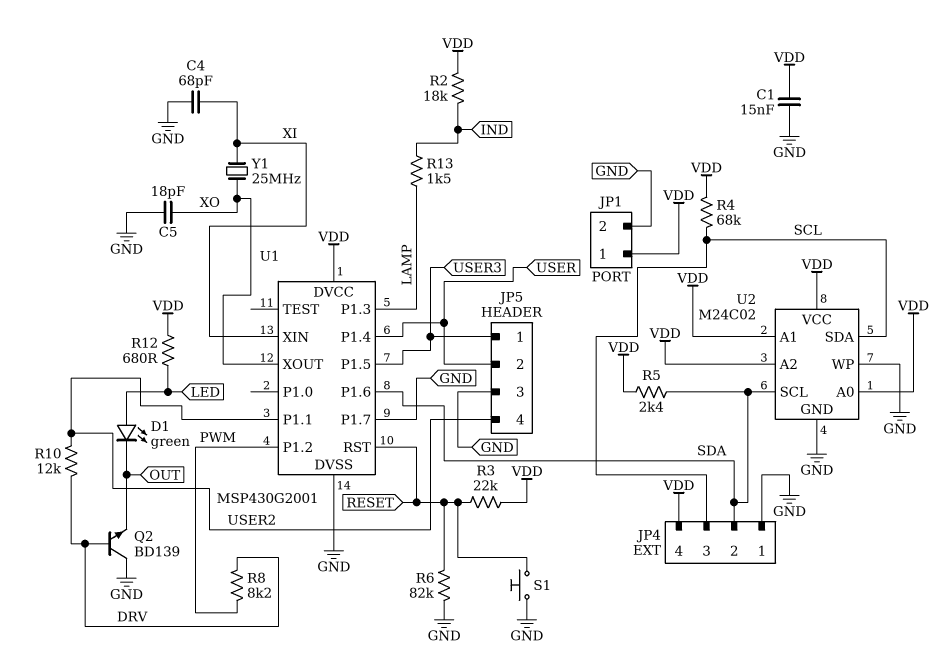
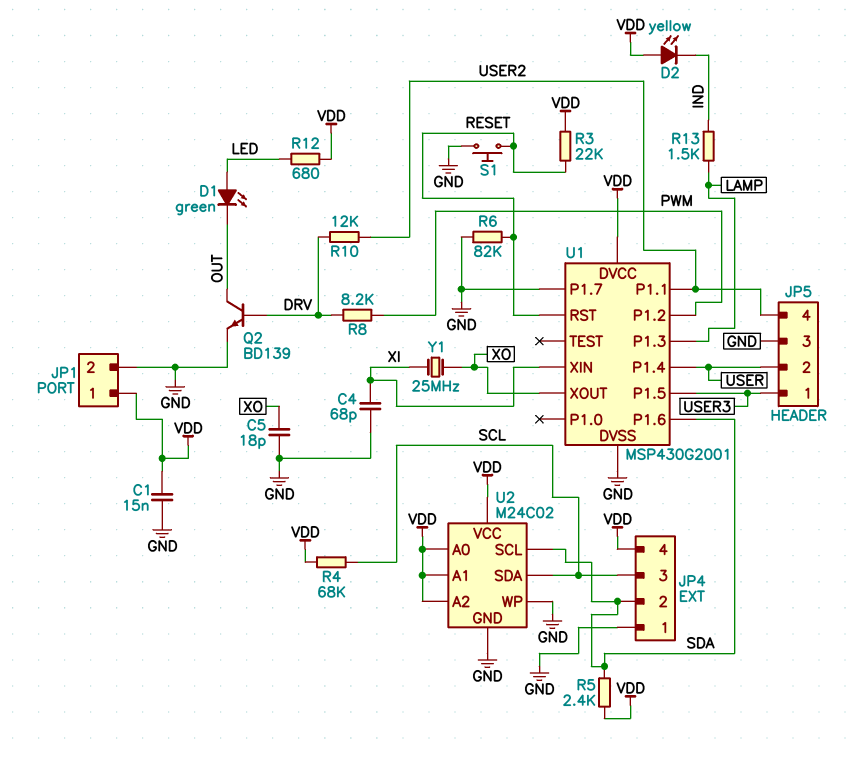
D2: none -> LED yellow (A VDD, K IND)
Q2: NPN BD139 (B DRV, C GND, E OUT) -> NPN BD139 (B DRV, C OUT, E GND)
R2: 18k (IND, VDD) -> none

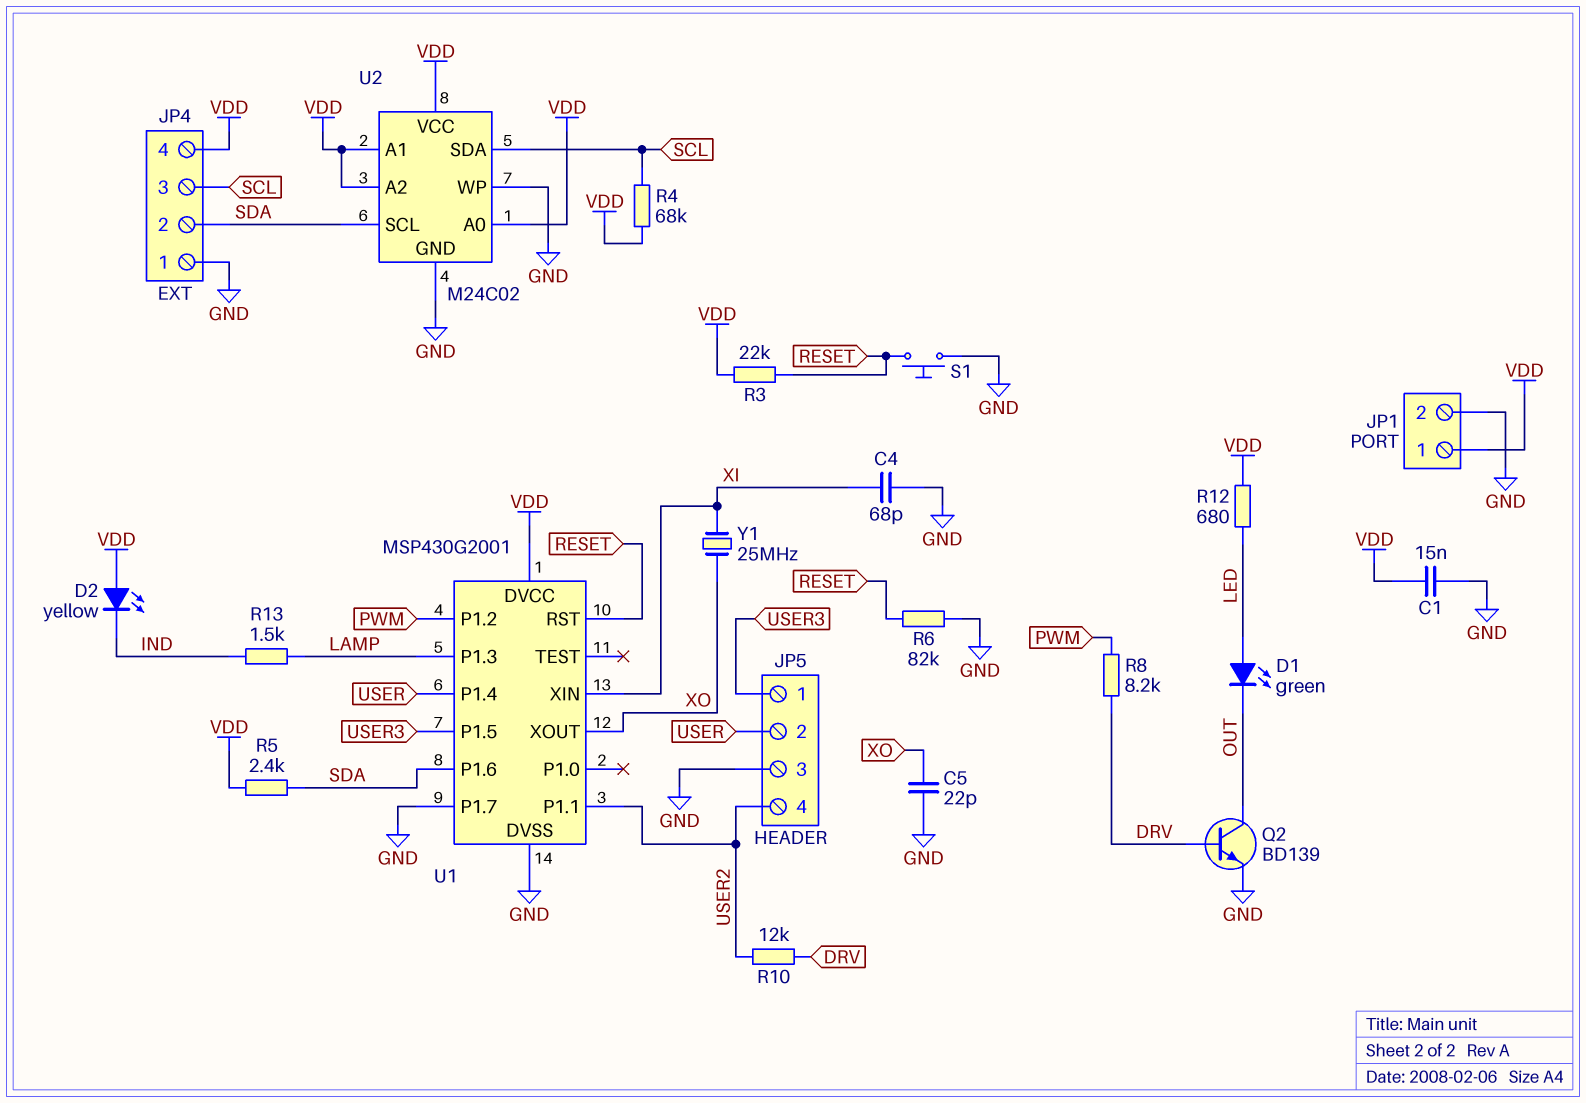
C5: 18pF (GND, XO) -> 22pF (GND, XO)

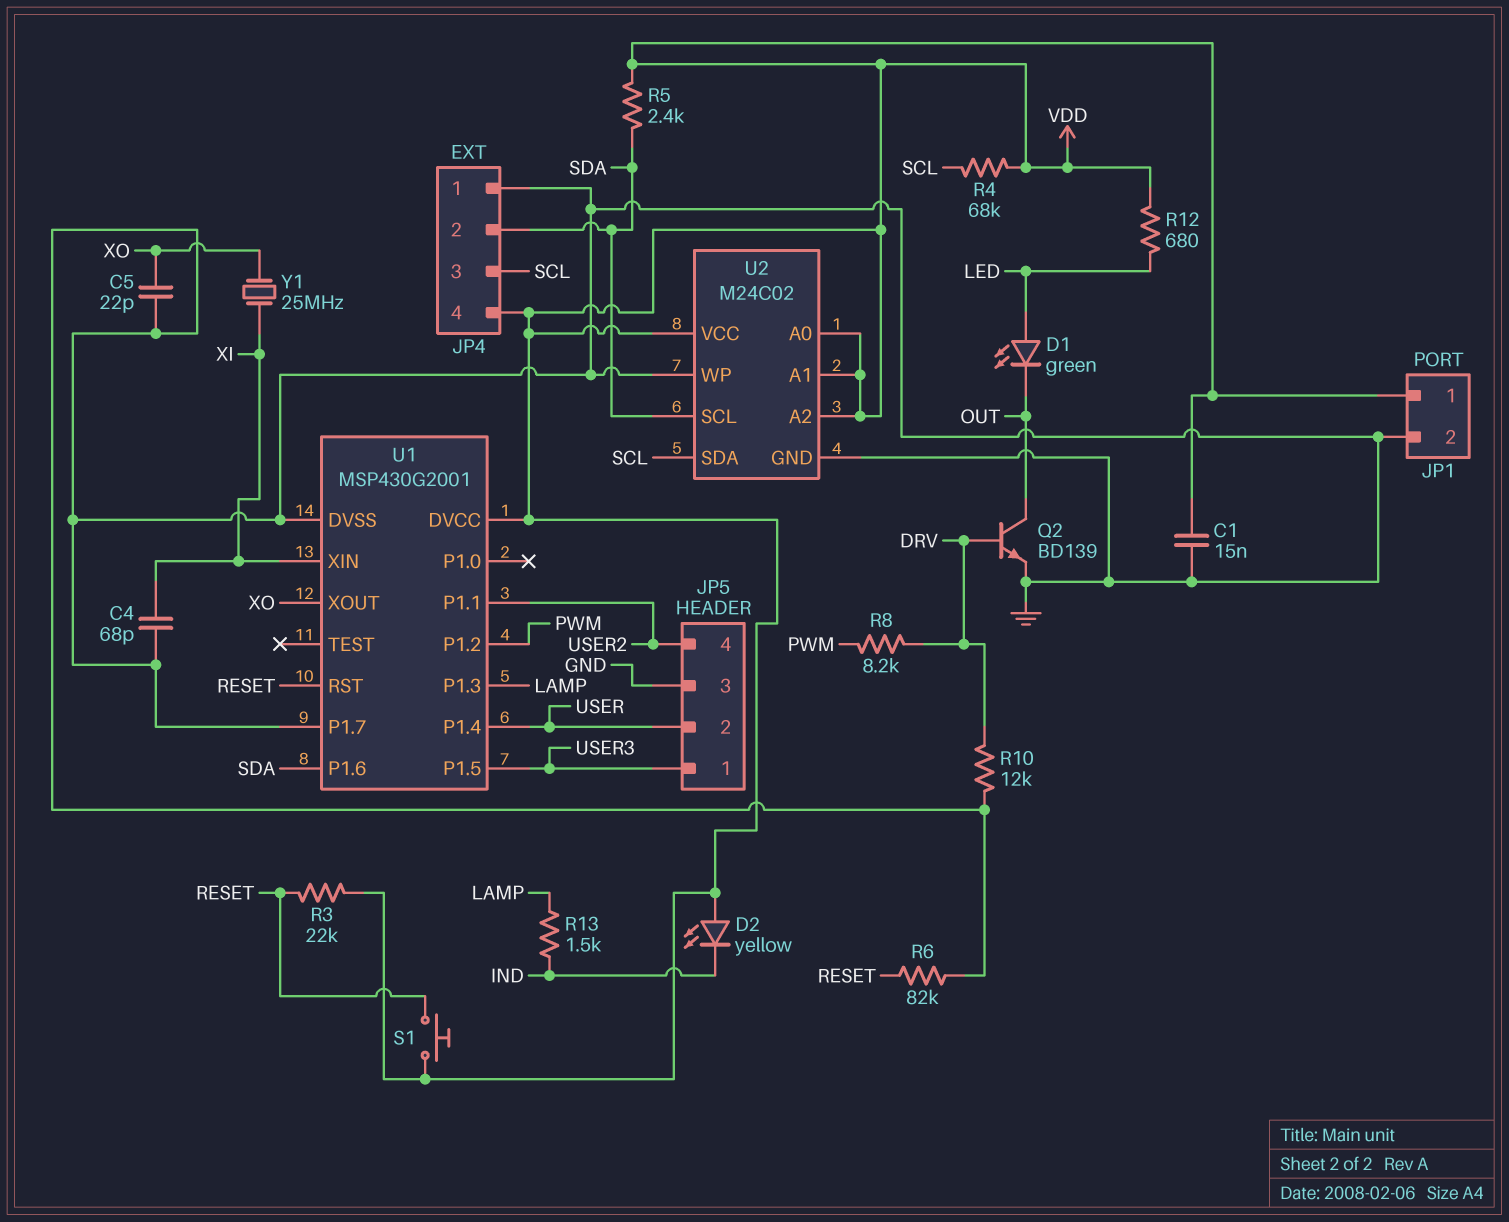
R10: 12k (DRV, USER2) -> 12k (DRV, GND)
S1: button (GND, RESET) -> button (RESET, VDD)

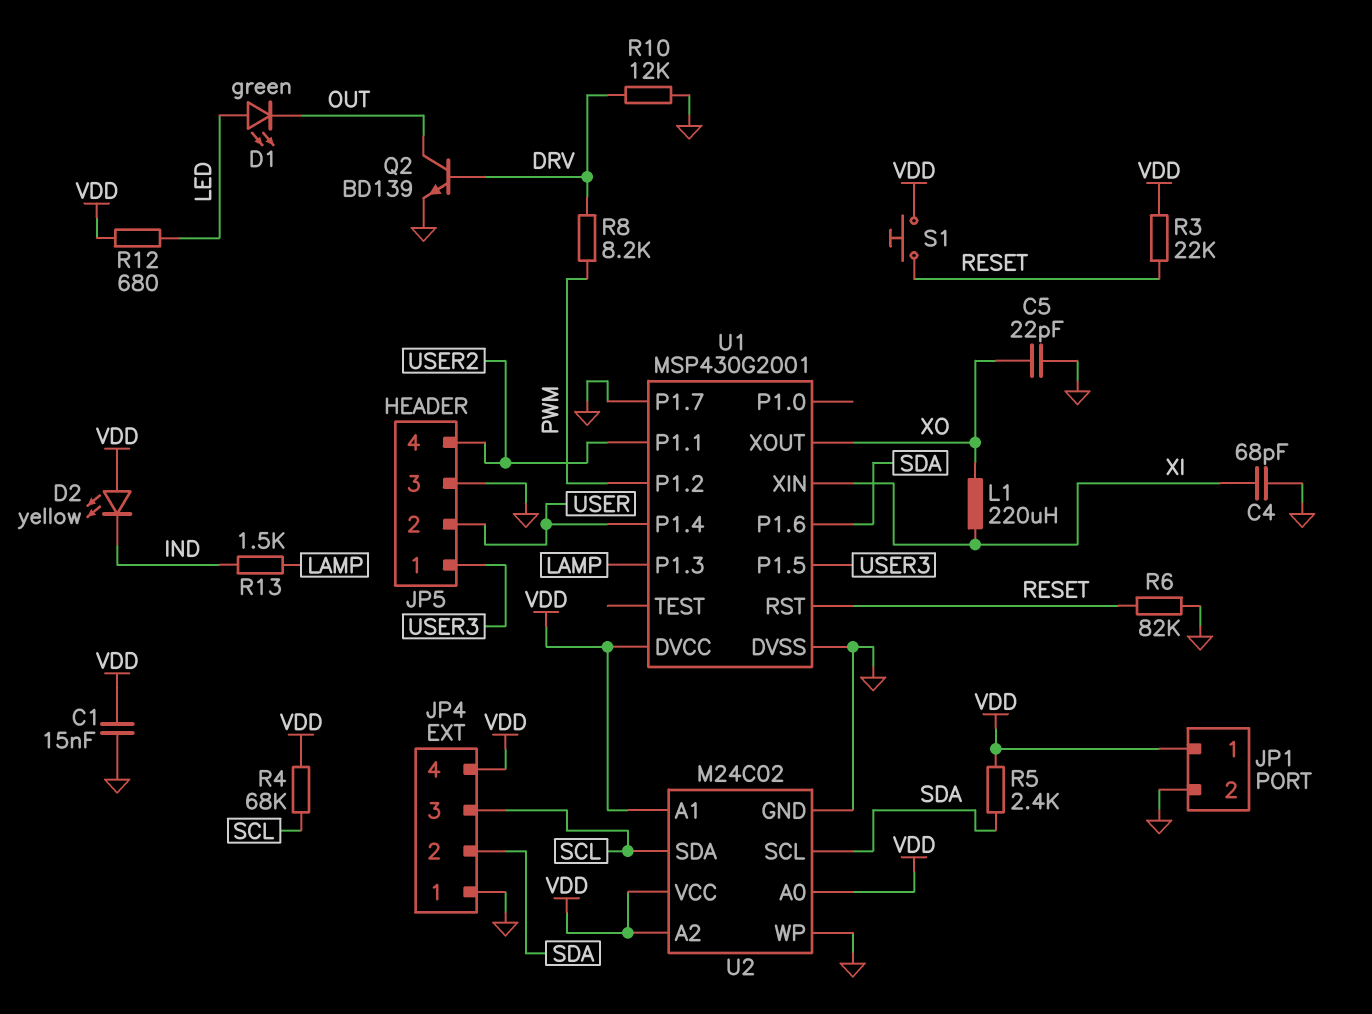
L1: none -> 220uH (XI, XO)
Y1: 25MHz (XI, XO) -> none

